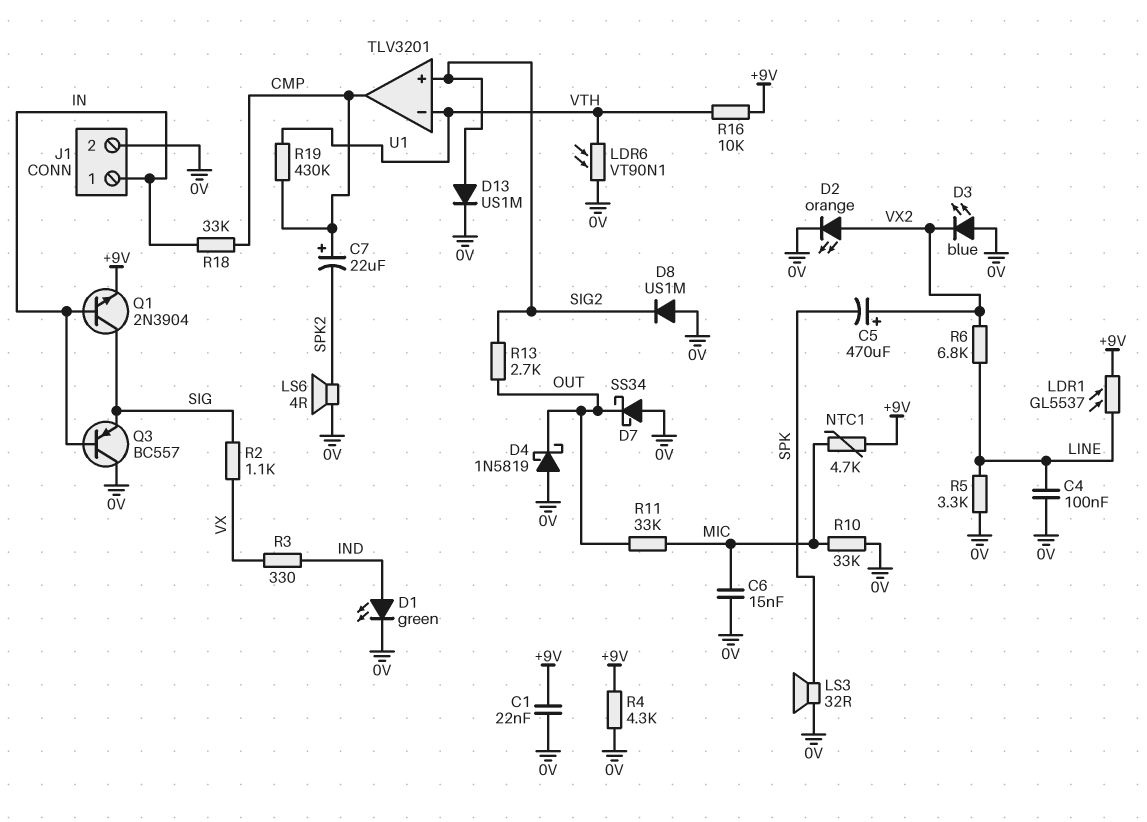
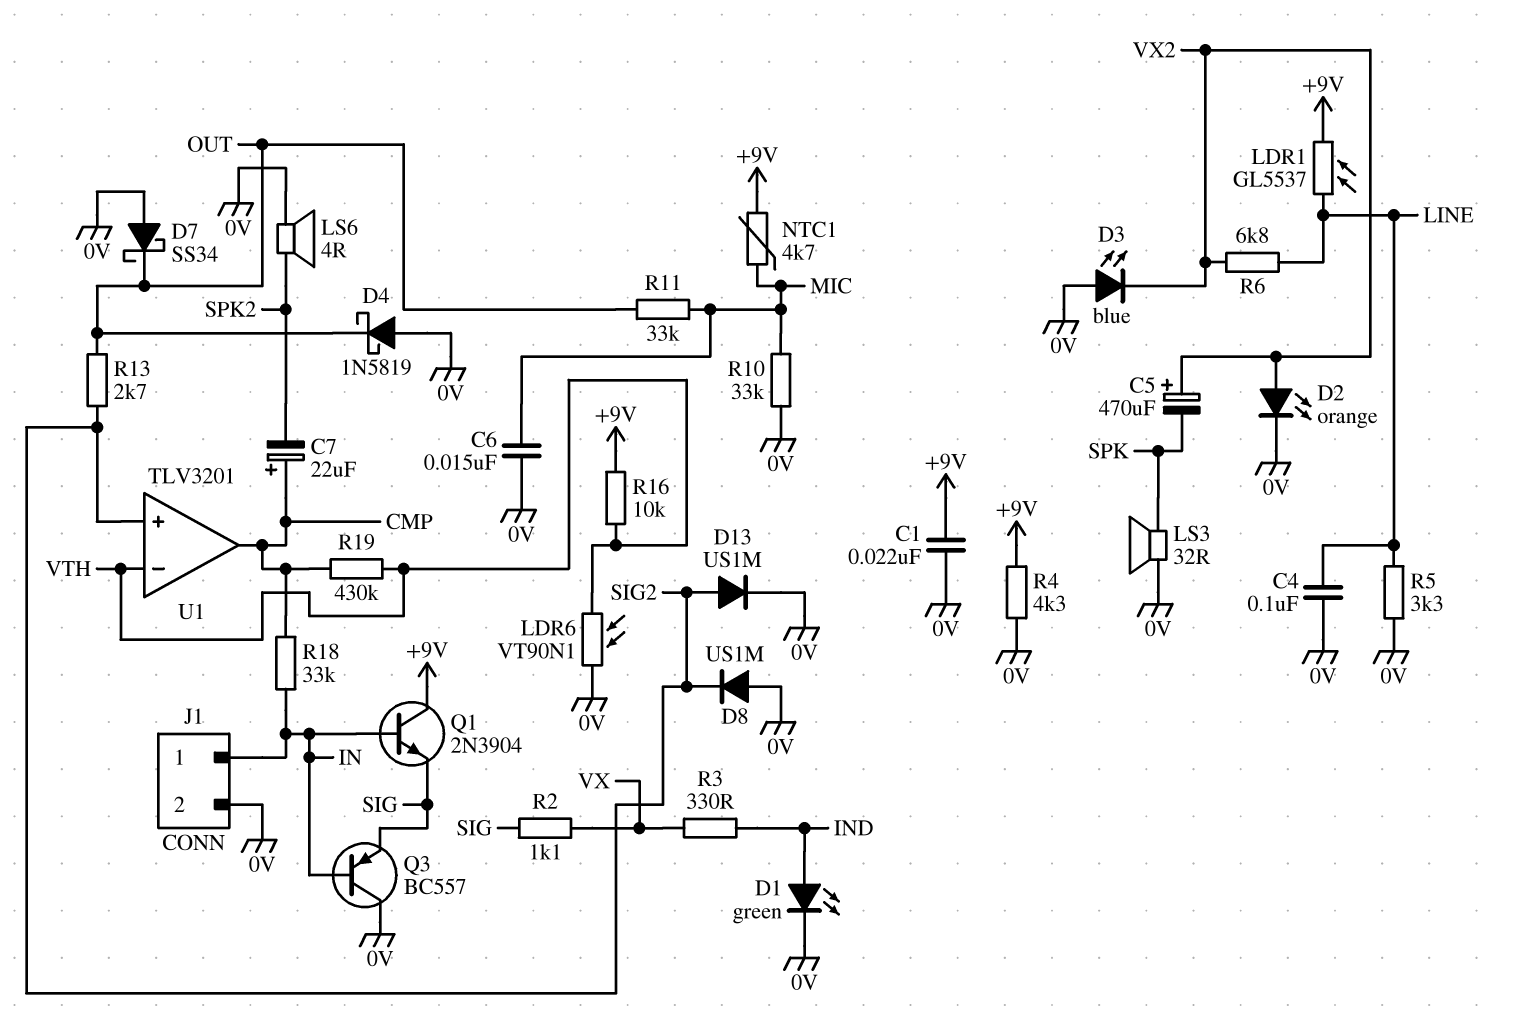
Q1: NPN 2N3904 (B IN, C SIG, E +9V) -> NPN 2N3904 (B IN, C +9V, E SIG)

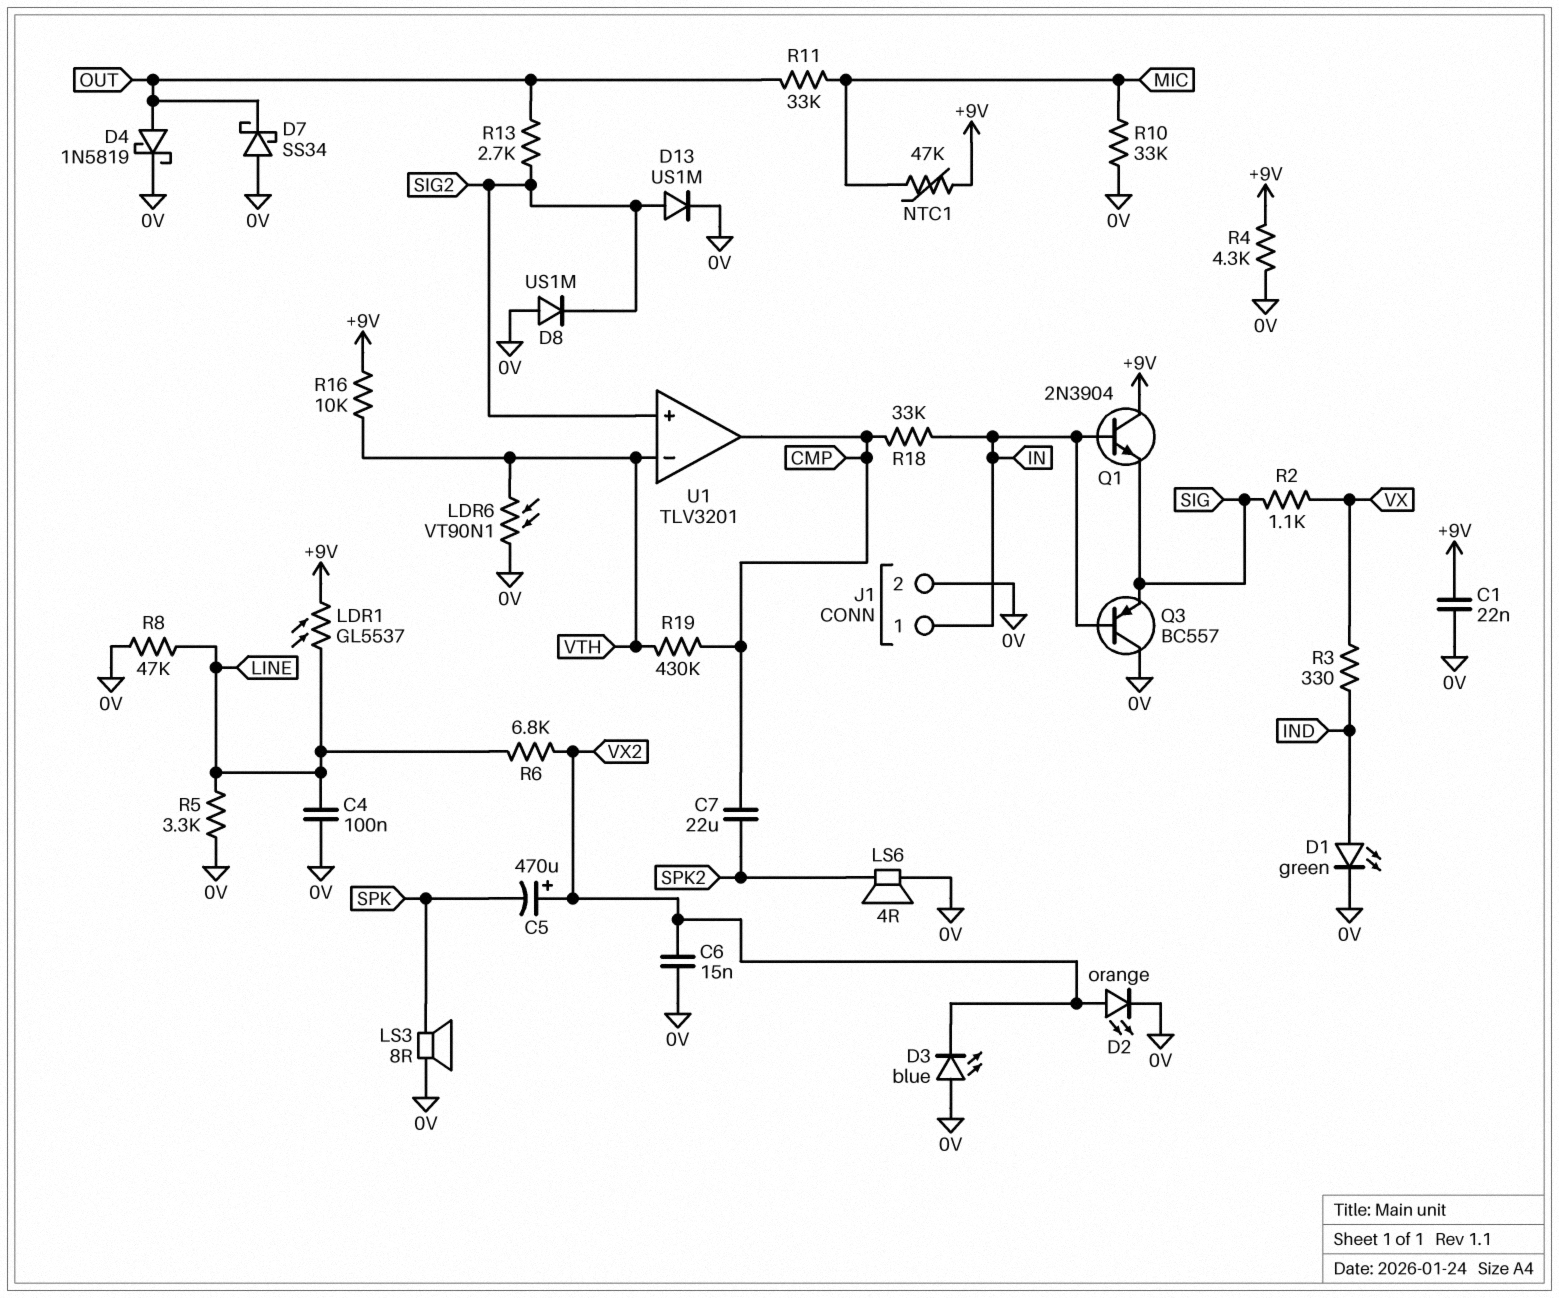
C6: 15nF (0V, MIC) -> 15nF (0V, VX2)
C7: 22uF (plus CMP, minus SPK2) -> 22uF (CMP, SPK2)
D4: schottky 1N5819 (A 0V, K OUT) -> schottky 1N5819 (A OUT, K 0V)
LS3: speaker 32R (0V, SPK) -> speaker 8R (0V, SPK)
NTC1: 4.7k (+9V, MIC) -> 47k (+9V, MIC)
R8: none -> 47k (0V, LINE)

